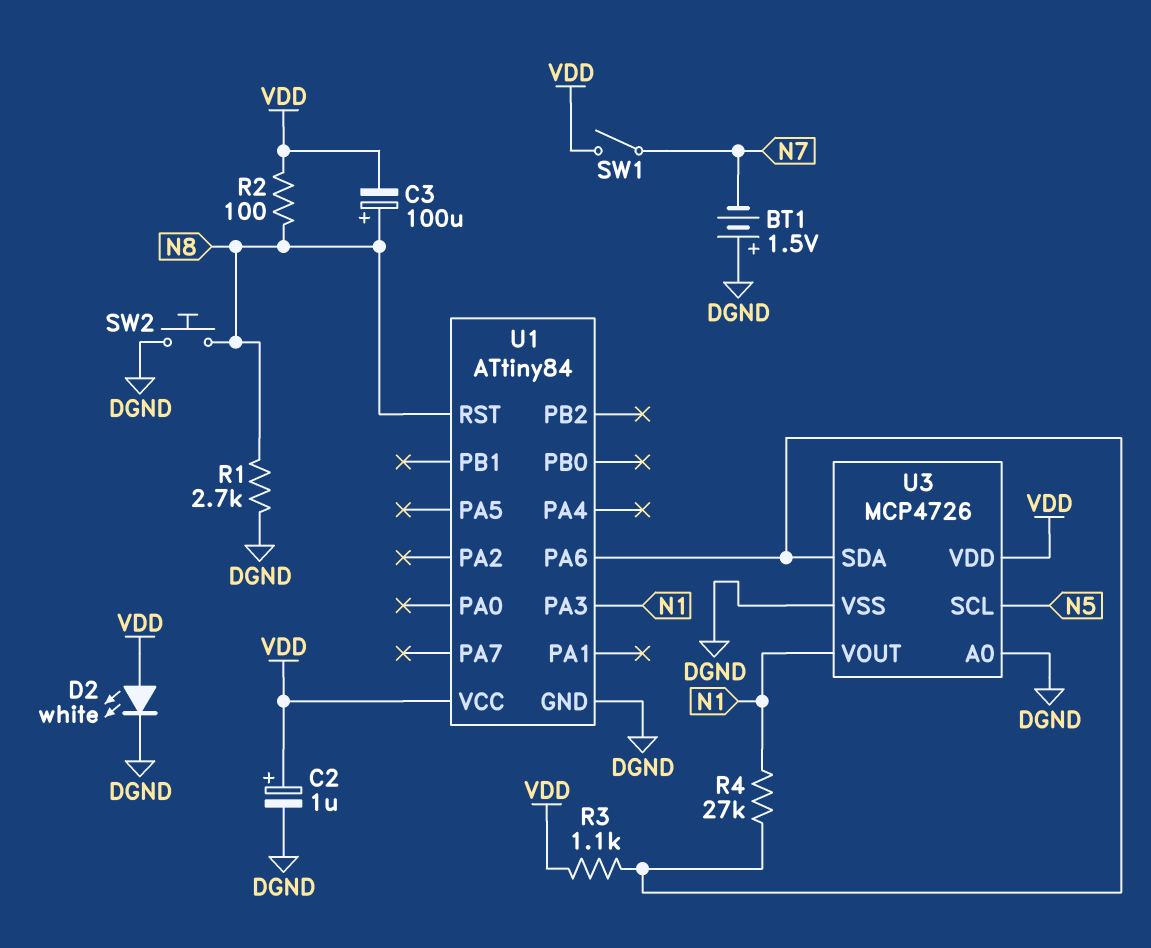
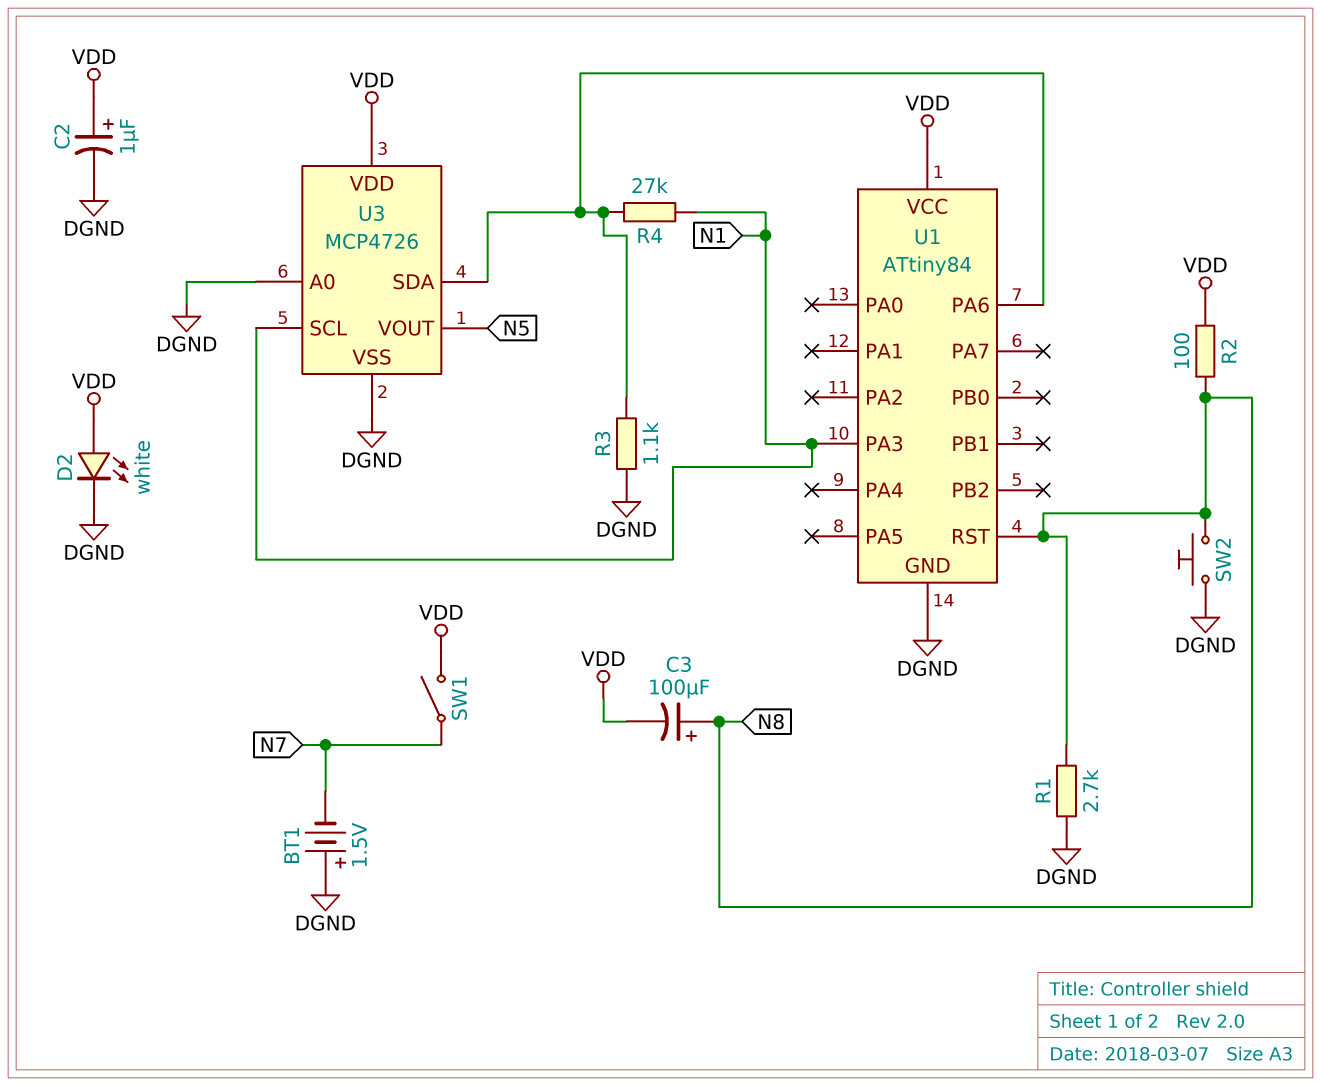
R3: 1.1k (U1/PA6, VDD) -> 1.1k (DGND, U1/PA6)
U3 pin SCL: N5 -> N1
U3 pin VOUT: N1 -> N5

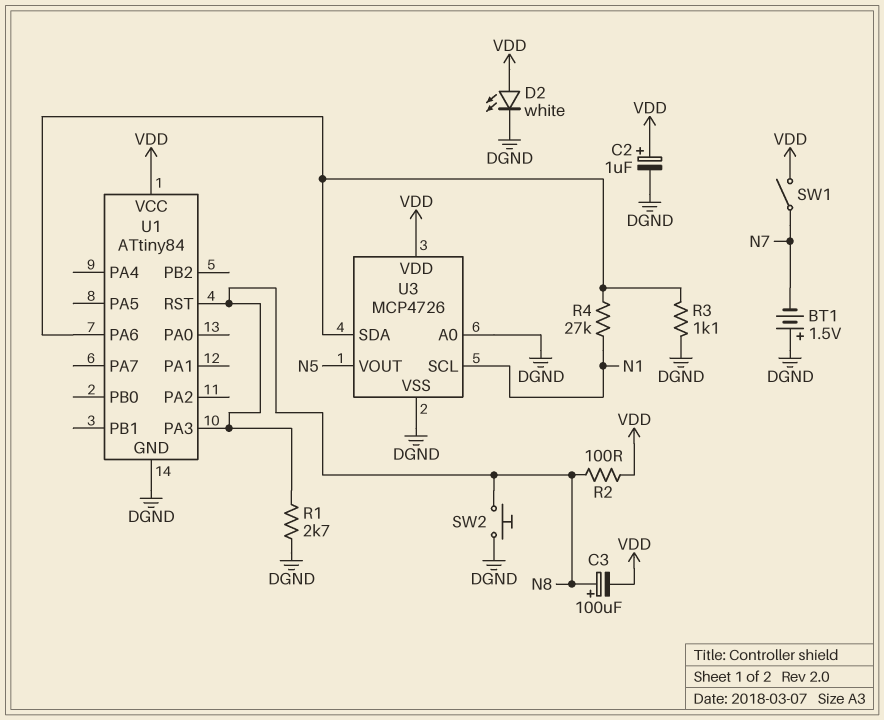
U1 pin PA3: N1 -> N8

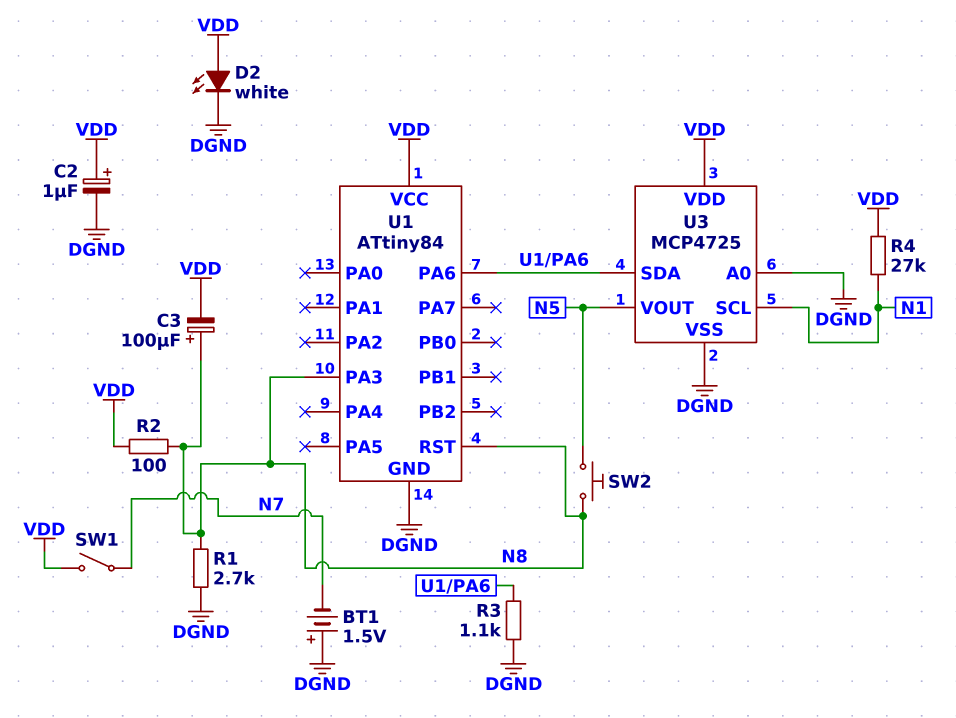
R4: 27k (N1, U1/PA6) -> 27k (N1, VDD)
SW2: button (DGND, N8) -> button (N5, N8)
U3: MCP4726 -> MCP4725

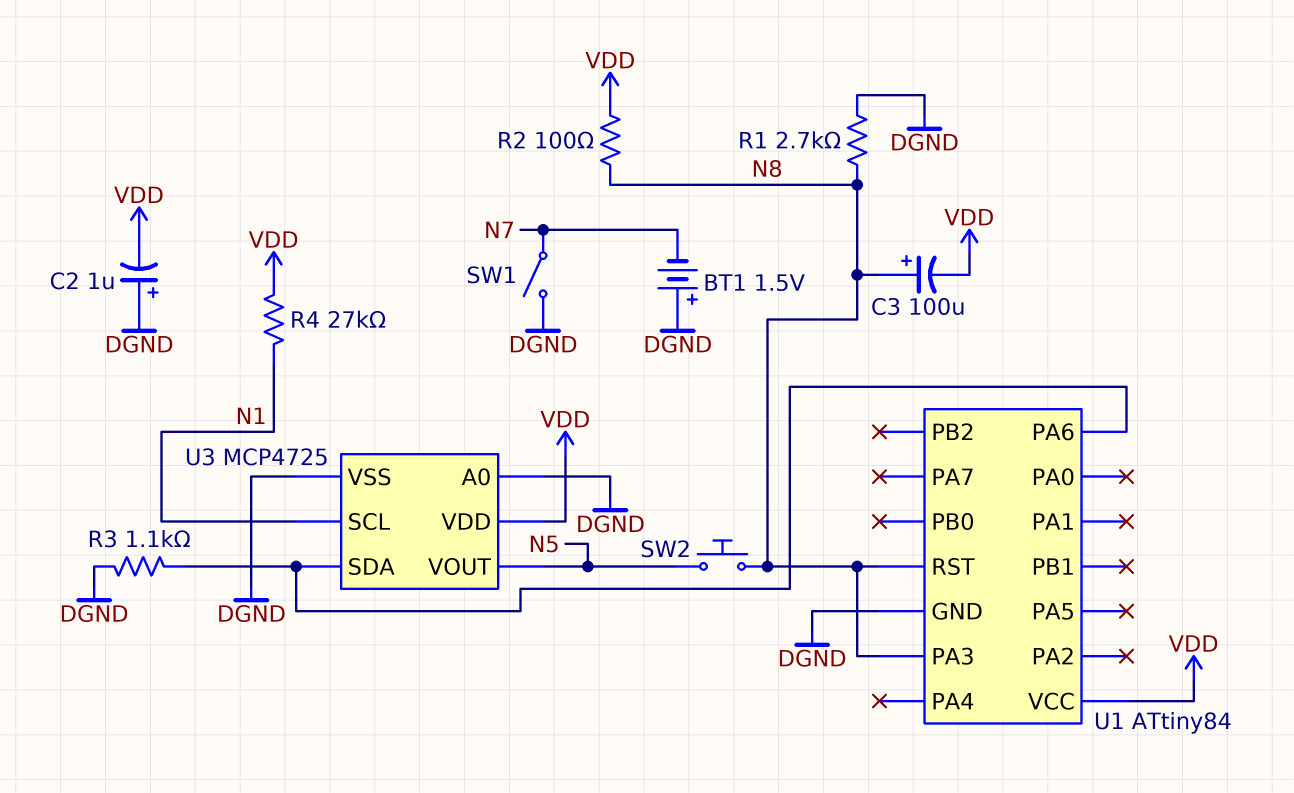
C2: 1uF (plus VDD, minus DGND) -> 1uF (plus DGND, minus VDD)
D2: LED white (A VDD, K DGND) -> none
SW1: switch (N7, VDD) -> switch (DGND, N7)

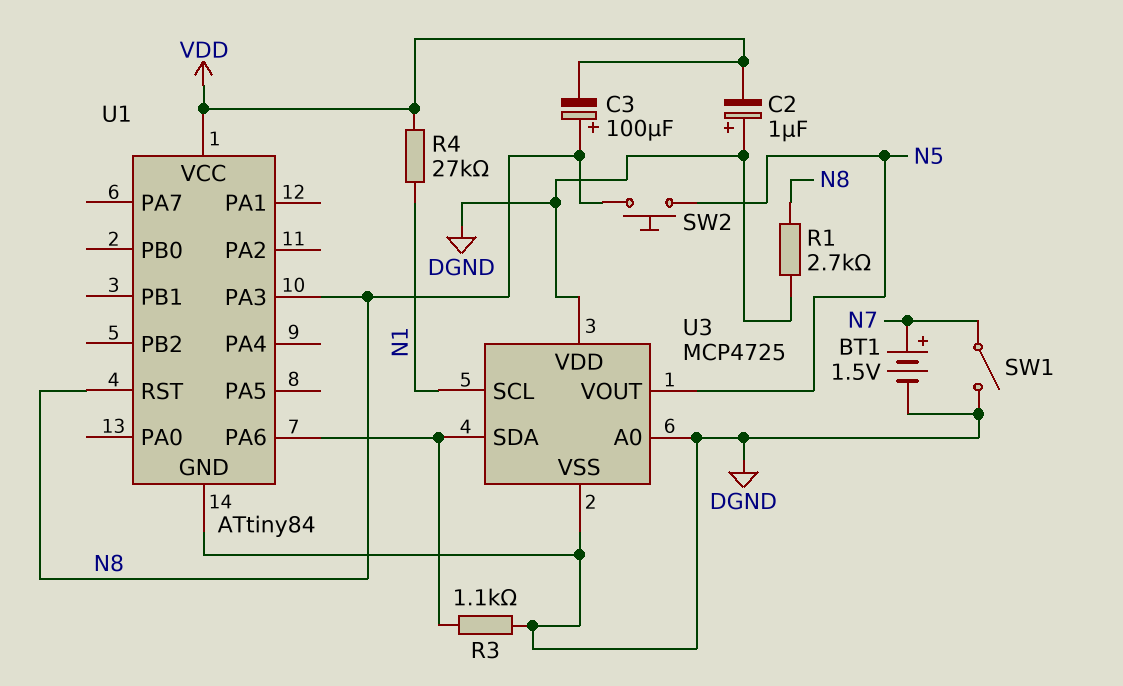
BT1: 1.5V (plus DGND, minus N7) -> 1.5V (plus N7, minus DGND)
R2: 100 (N8, VDD) -> none
U3 pin VDD: VDD -> DGND

